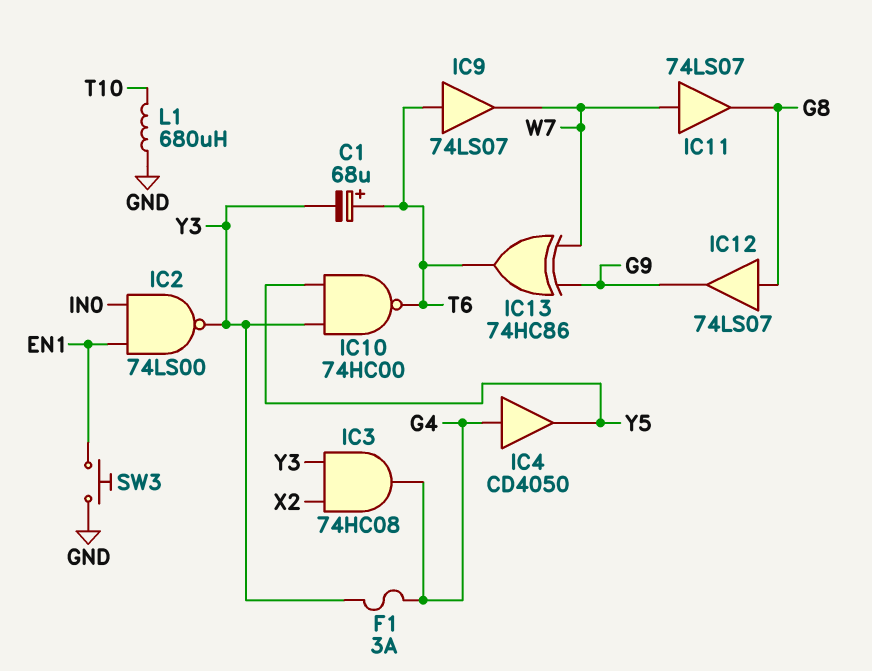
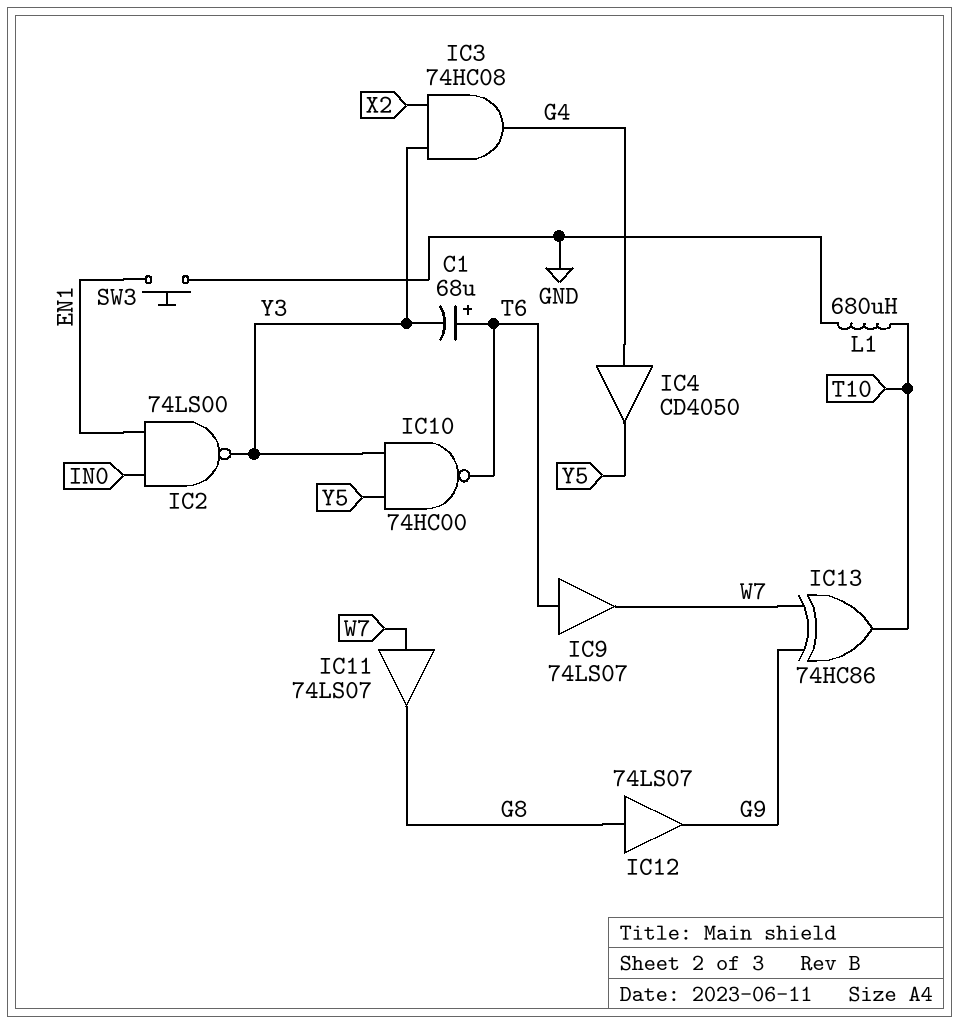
F1: 3A (G4, Y3) -> none
IC13: XOR 74HC86 (in G9, in W7, out T6) -> XOR 74HC86 (in G9, in W7, out T10)

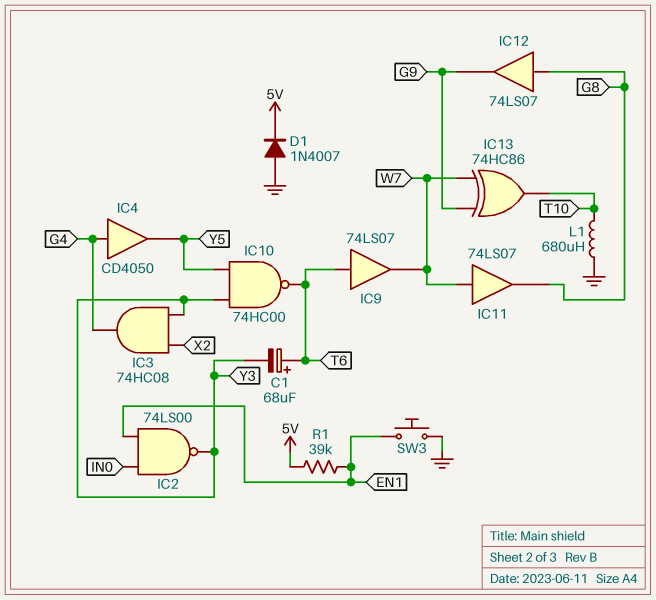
D1: none -> diode 1N4007 (A GND, K 5V)
R1: none -> 39k (5V, EN1)

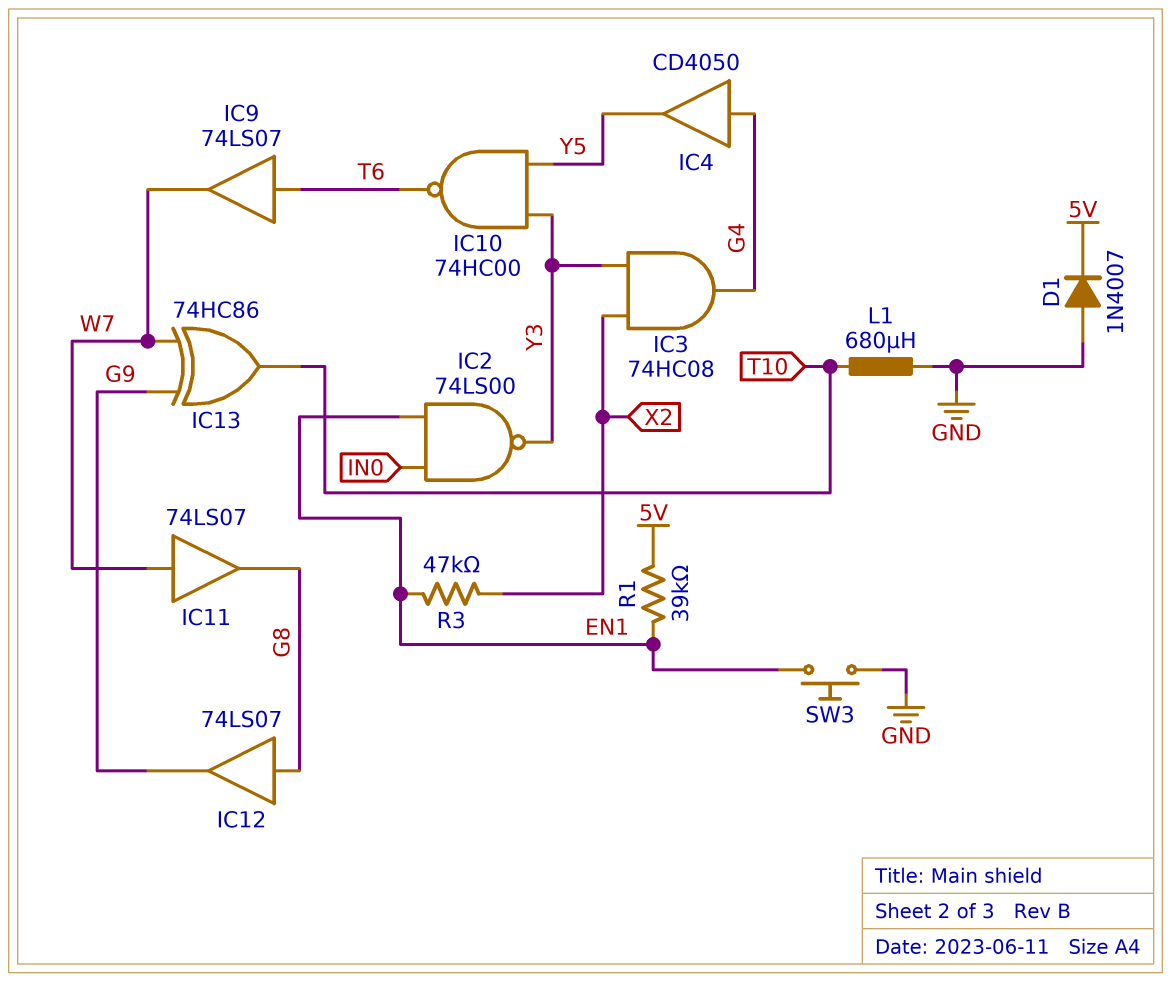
C1: 68uF (plus T6, minus Y3) -> none
R3: none -> 47k (EN1, X2)

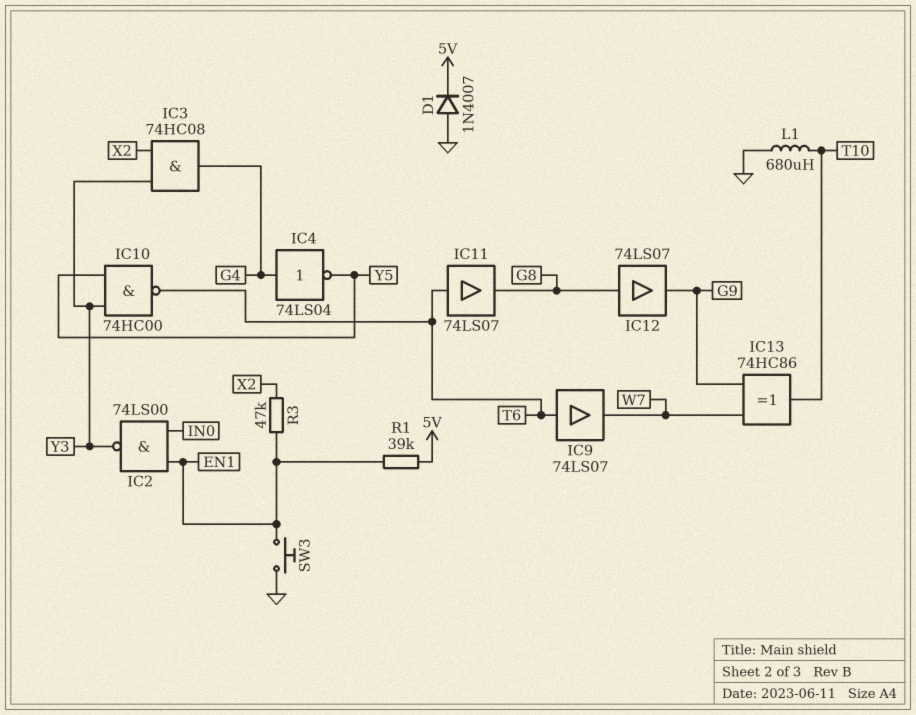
IC4: buffer CD4050 (in G4, out Y5) -> NOT 74LS04 (in G4, out Y5)
IC11: buffer 74LS07 (in W7, out G8) -> buffer 74LS07 (in T6, out G8)

